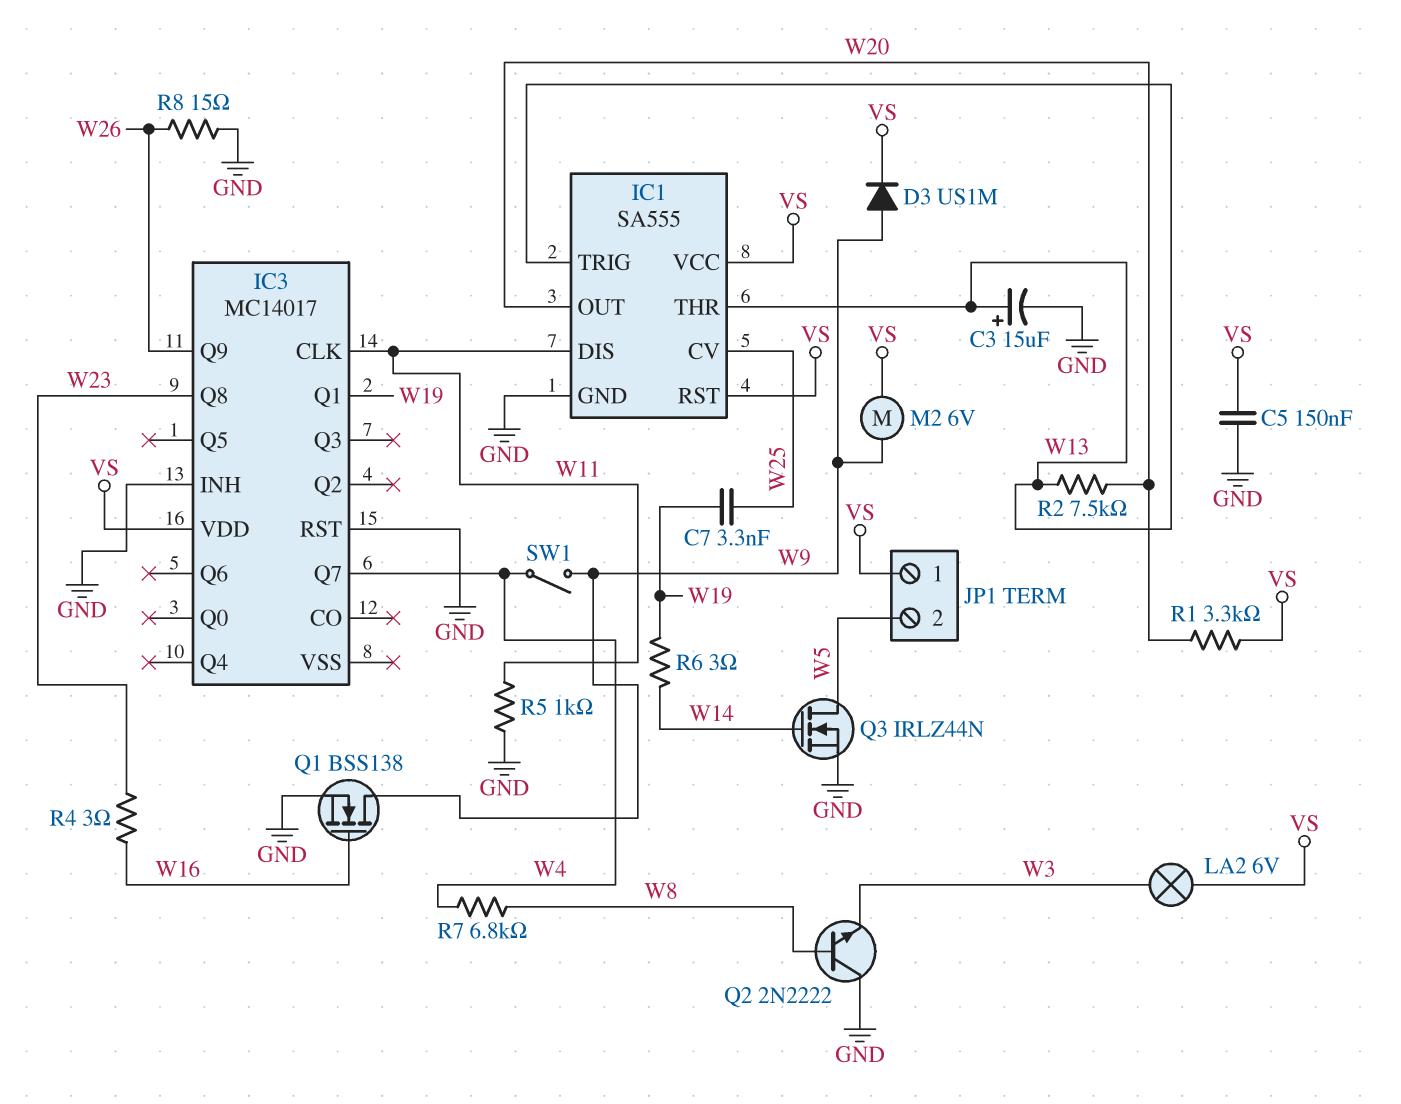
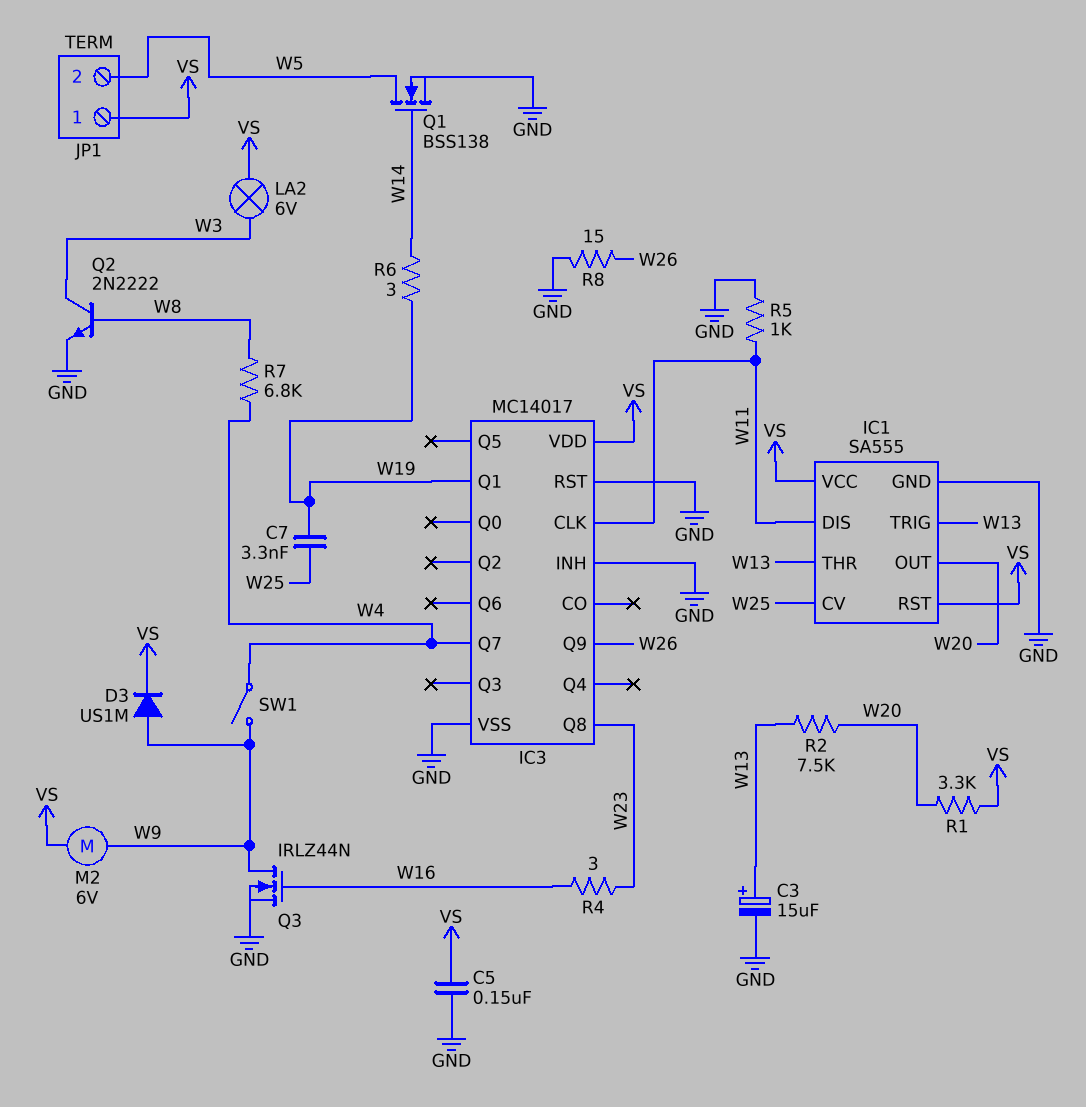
IC3 pin VSS: none -> GND
Q1: NMOS BSS138 (G W16, D W9, S GND) -> NMOS BSS138 (G W14, D W5, S GND)
Q2: NPN 2N2222 (B W8, C GND, E W3) -> NPN 2N2222 (B W8, C W3, E GND)
Q3: NMOS IRLZ44N (G W14, D W5, S GND) -> NMOS IRLZ44N (G W16, D W9, S GND)

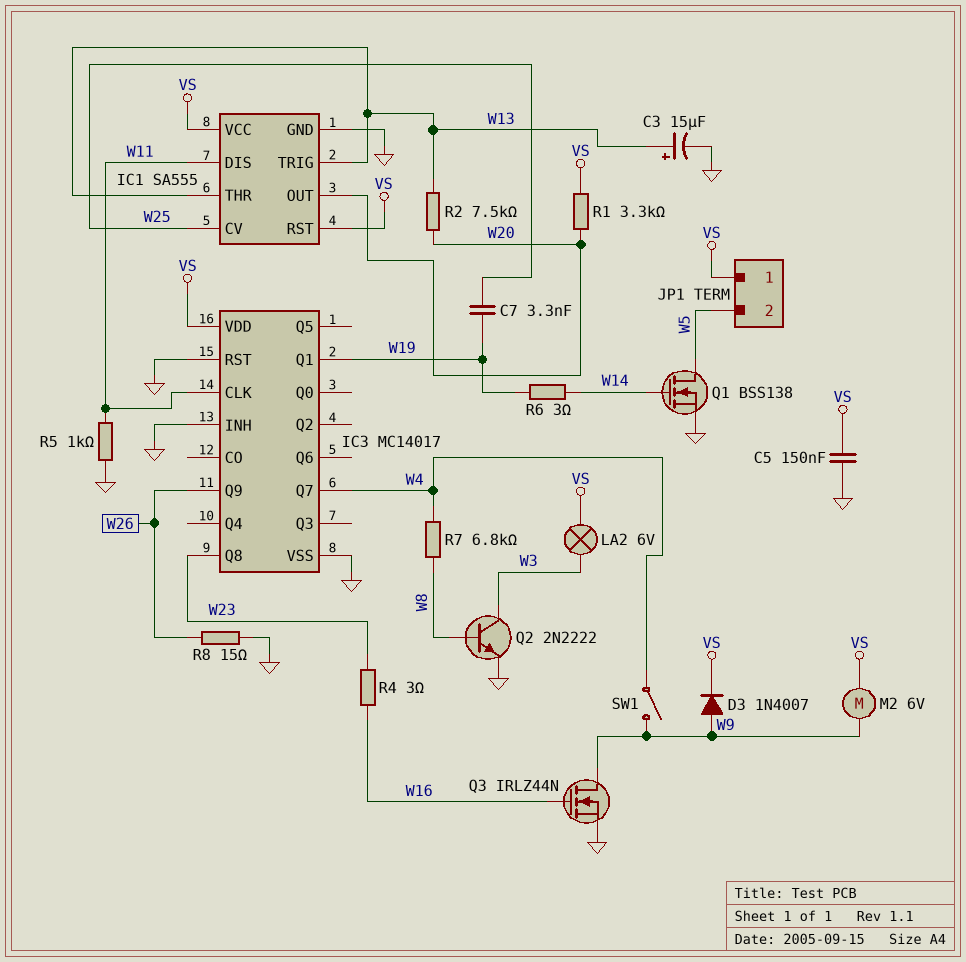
D3: diode US1M (A W9, K VS) -> diode 1N4007 (A W9, K VS)

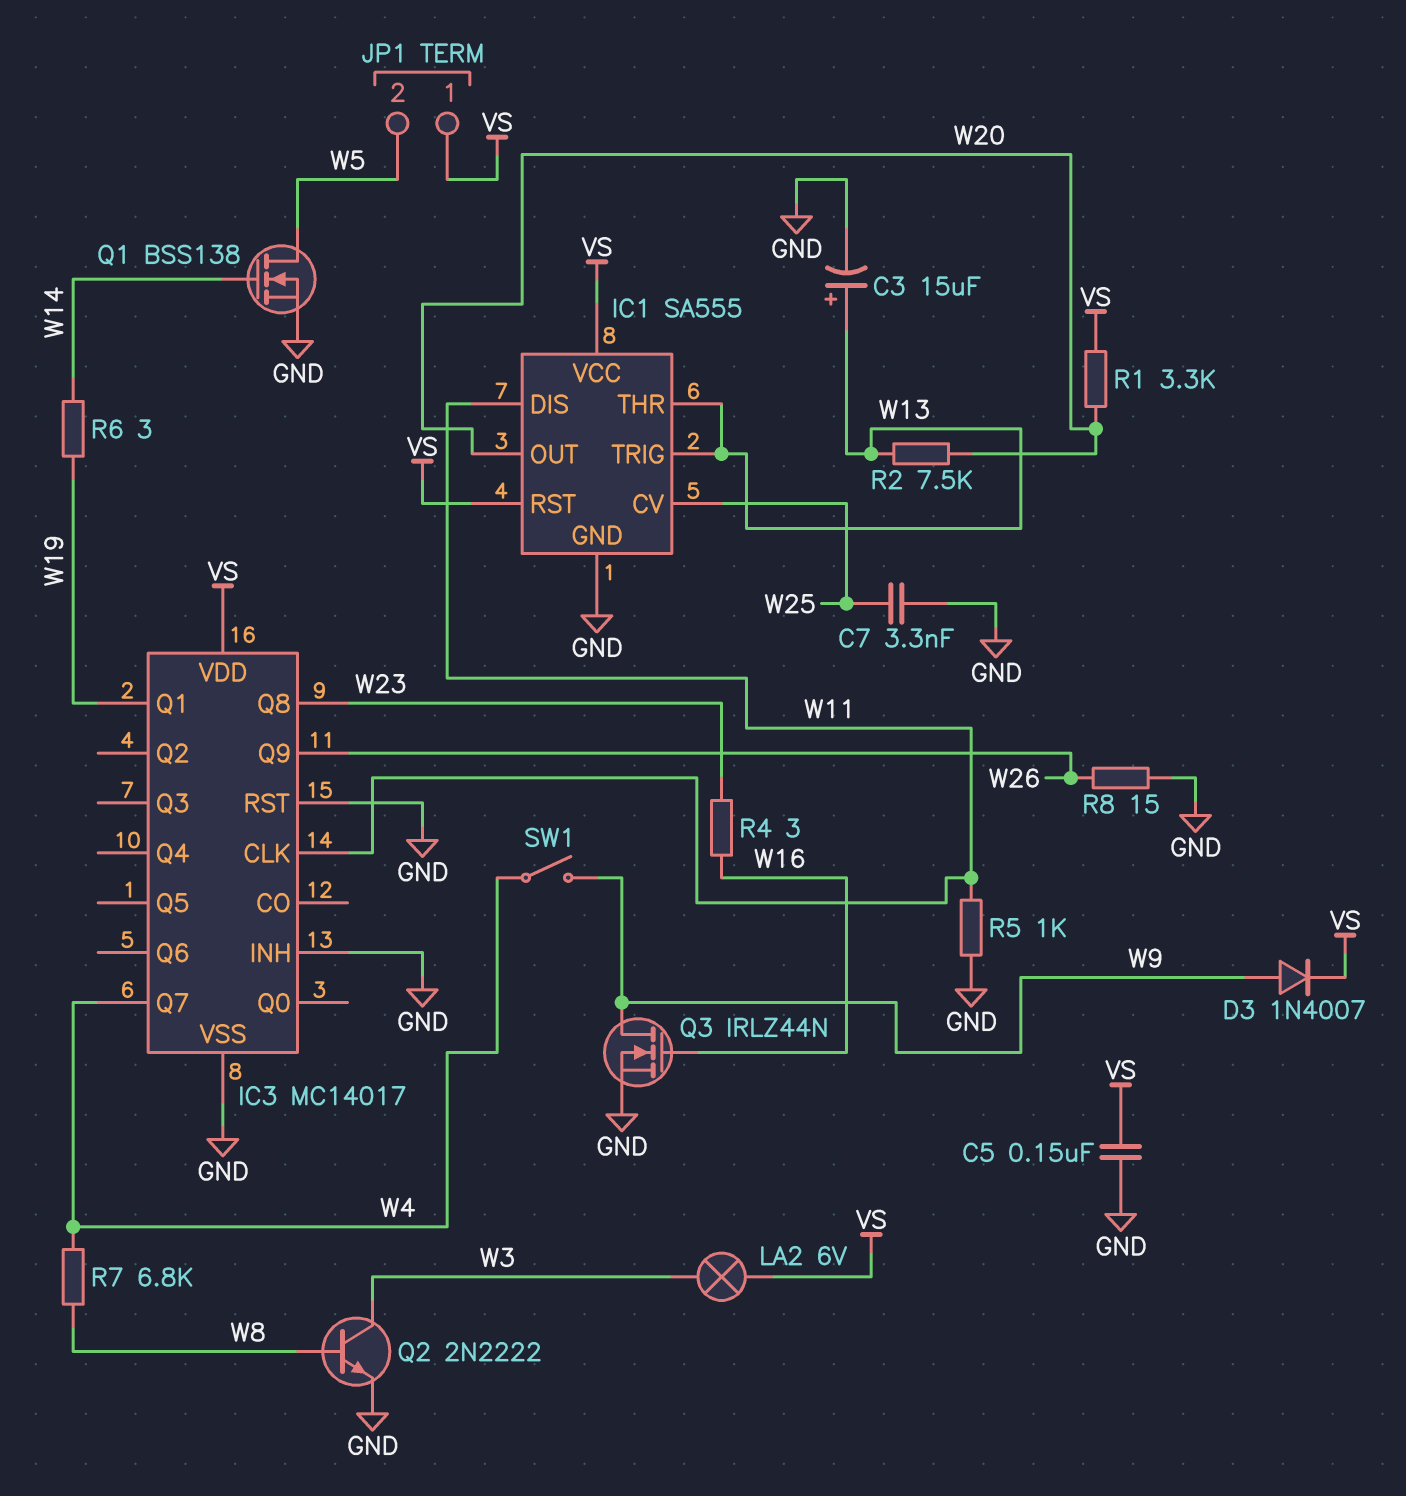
C7: 3.3nF (W19, W25) -> 3.3nF (GND, W25)
M2: motor 6V (VS, W9) -> none

